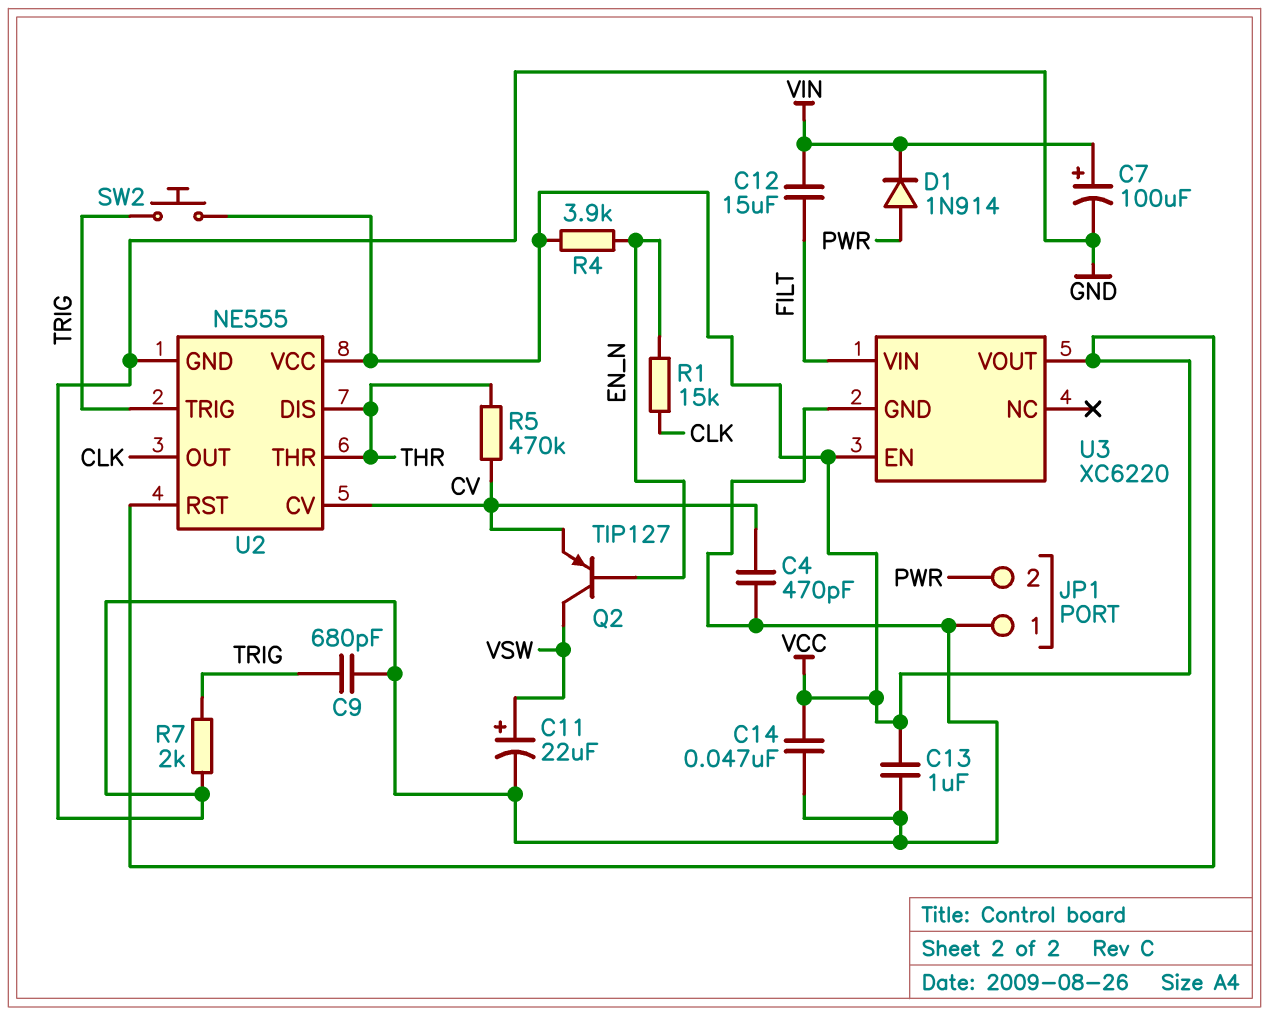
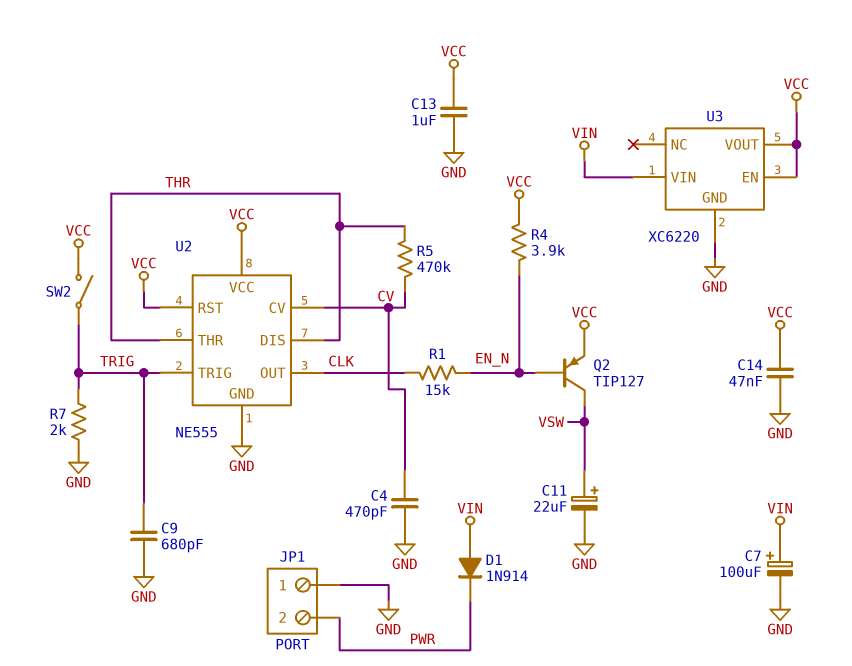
C12: 15uF (FILT, VIN) -> none
D1: diode 1N914 (A PWR, K VIN) -> diode 1N914 (A VIN, K PWR)
Q2: PNP TIP127 (B EN_N, C VSW, E CV) -> PNP TIP127 (B EN_N, C VSW, E VCC)
SW2: button (TRIG, VCC) -> switch (TRIG, VCC)
U3 pin VIN: FILT -> VIN

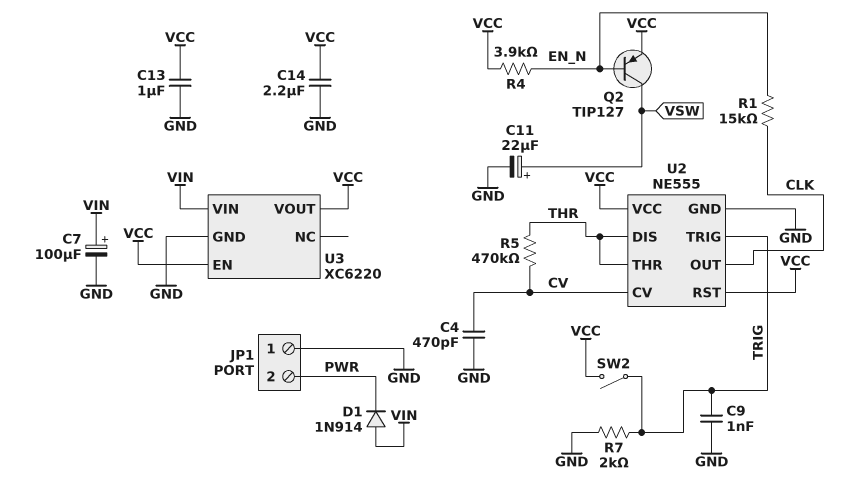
C9: 680pF (GND, TRIG) -> 1nF (GND, TRIG)
C14: 47nF (GND, VCC) -> 2.2uF (GND, VCC)

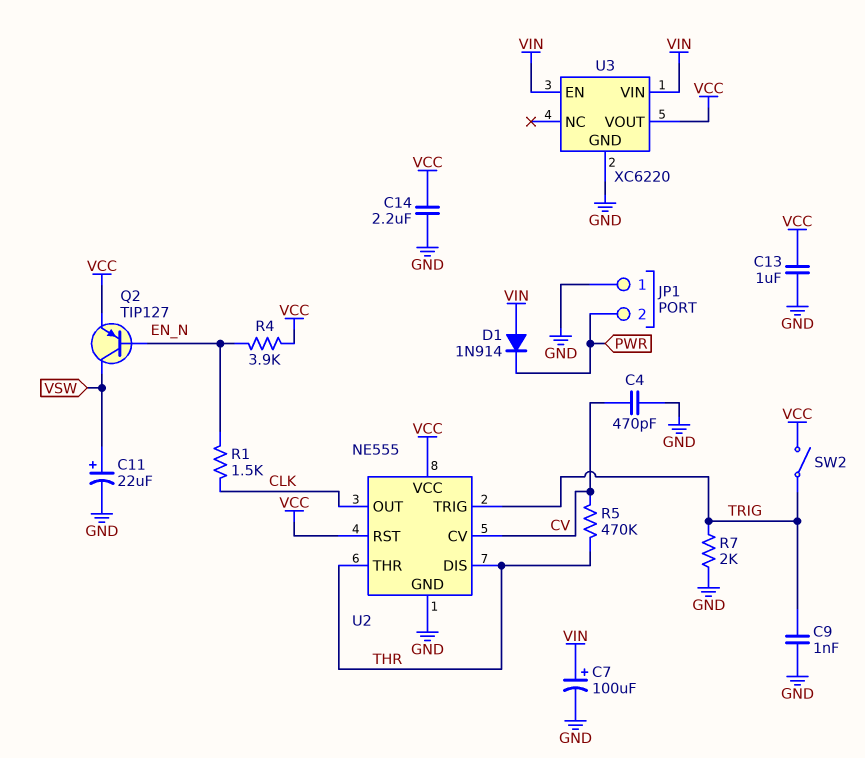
R1: 15k (CLK, EN_N) -> 1.5k (CLK, EN_N)
U3 pin EN: VCC -> VIN

